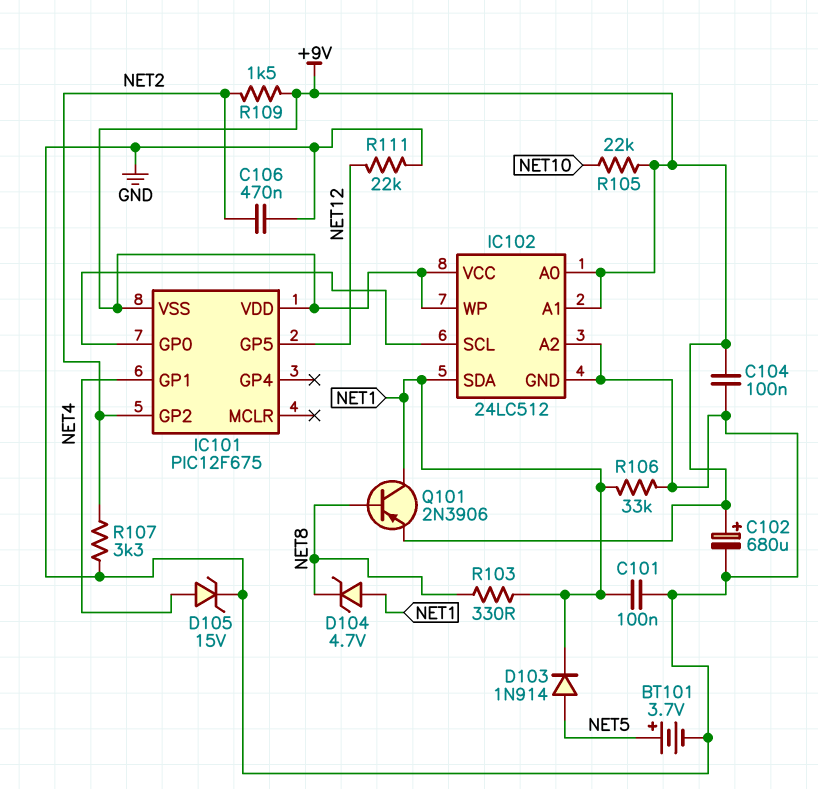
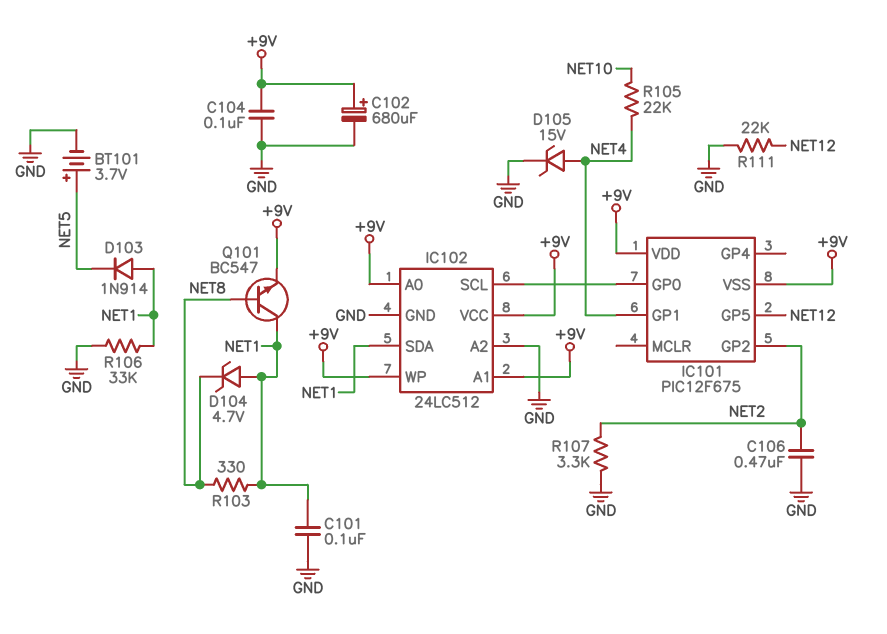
D103: diode 1N914 (A NET5, K NET1) -> diode 1N914 (A NET1, K NET5)
Q101: PNP 2N3906 (B NET8, C NET1, E +9V) -> NPN BC547 (B NET8, C NET1, E +9V)
R105: 22k (+9V, NET10) -> 22k (NET4, NET10)
R109: 1.5k (+9V, NET2) -> none

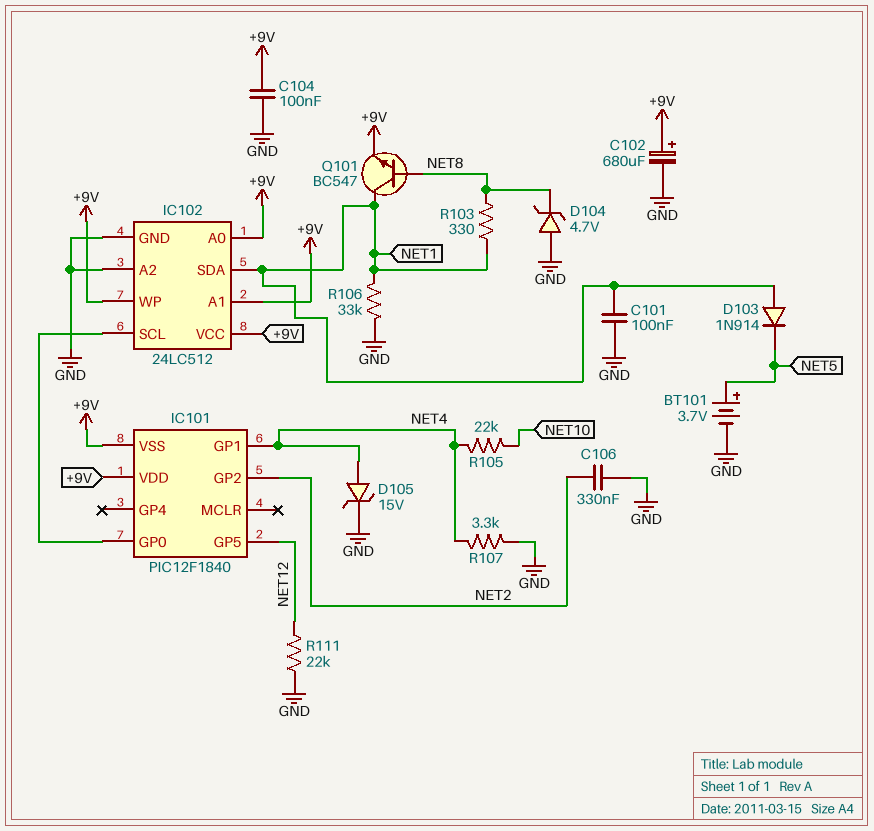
C106: 470nF (GND, NET2) -> 330nF (GND, NET2)
D104: zener 4.7V (A NET1, K NET8) -> zener 4.7V (A GND, K NET8)
IC101: PIC12F675 -> PIC12F1840
R107: 3.3k (GND, NET2) -> 3.3k (GND, NET4)

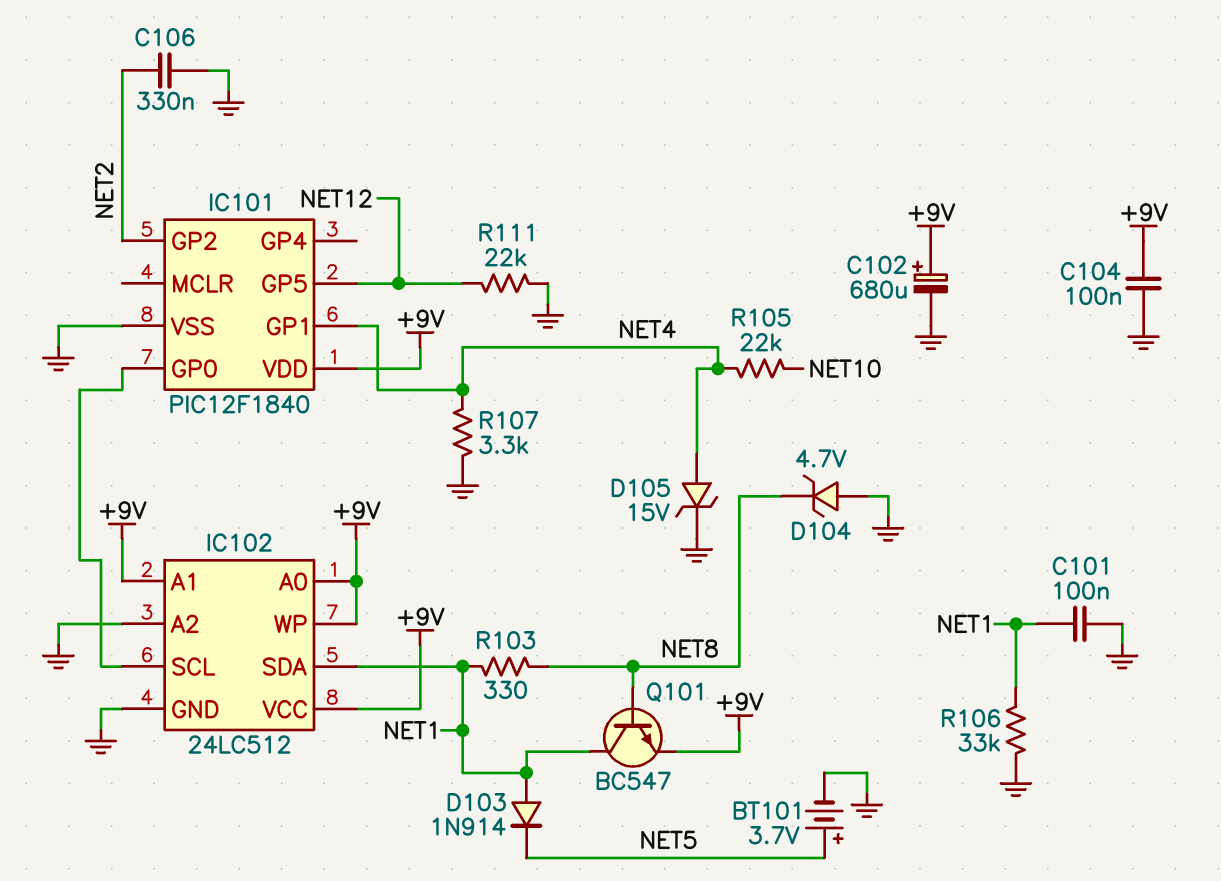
IC101 pin VSS: +9V -> GND

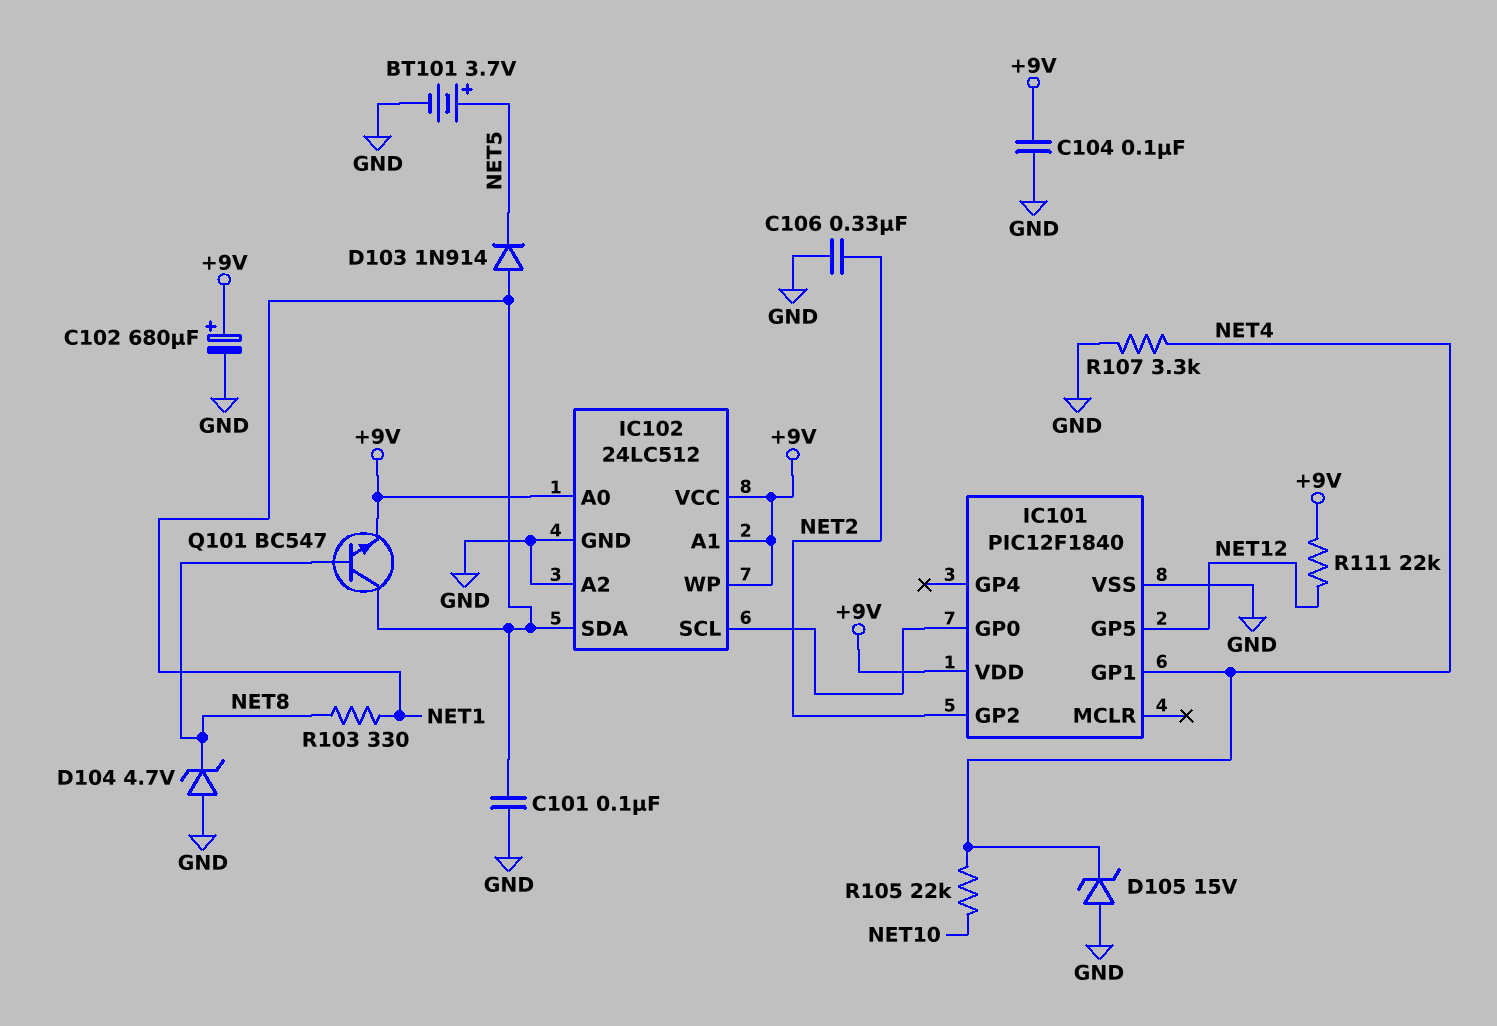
D105: zener 15V (A NET4, K GND) -> zener 15V (A GND, K NET4)
R106: 33k (GND, NET1) -> none
R111: 22k (GND, NET12) -> 22k (+9V, NET12)

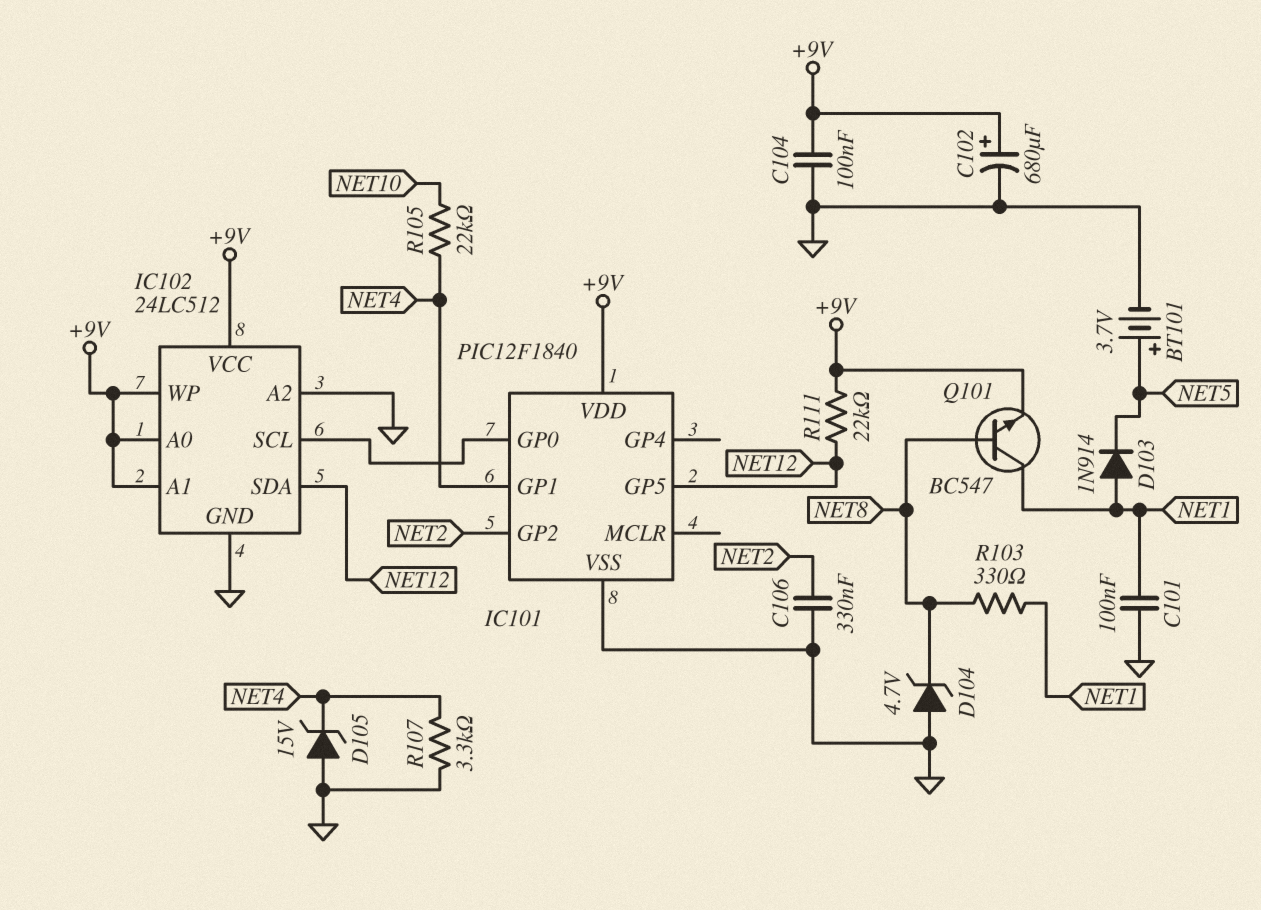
IC102 pin SDA: NET1 -> NET12

